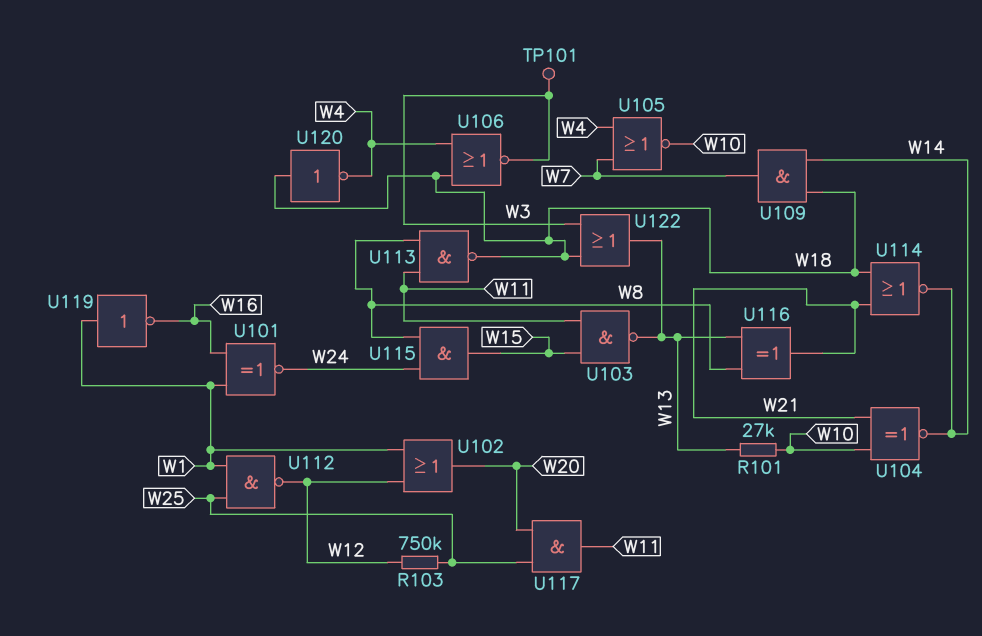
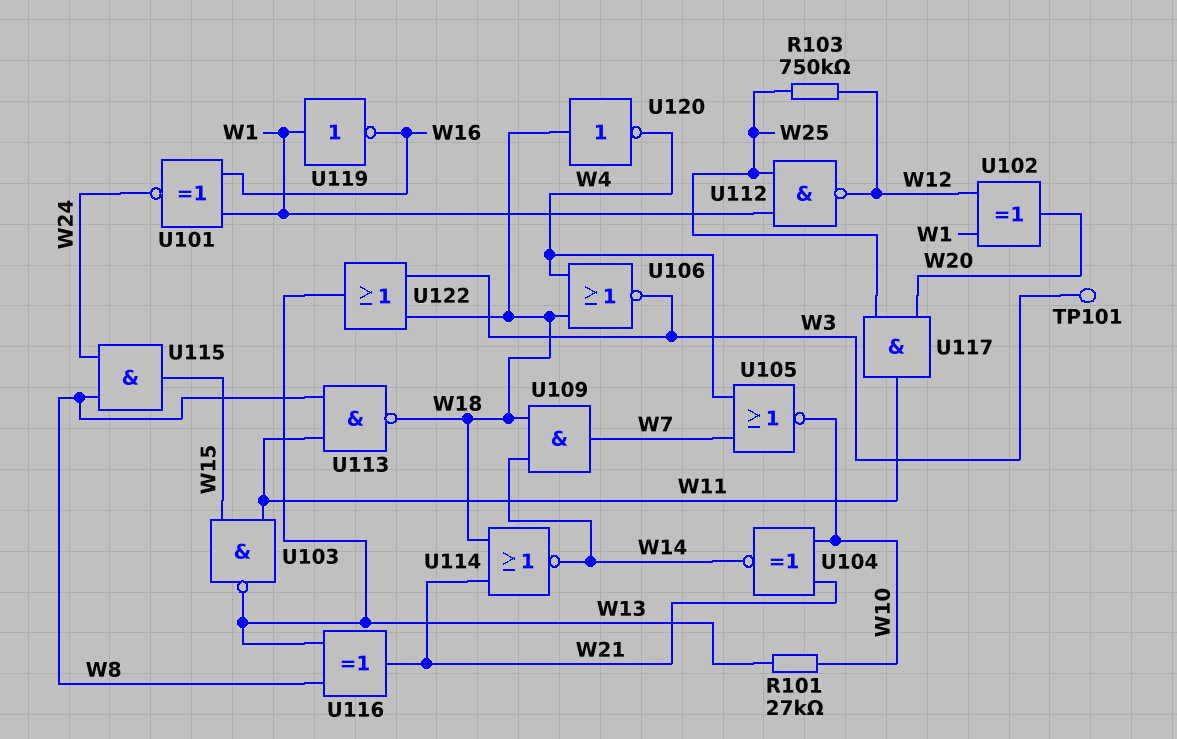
U102: OR (in W1, in W12, out W20) -> XOR (in W1, in W12, out W20)

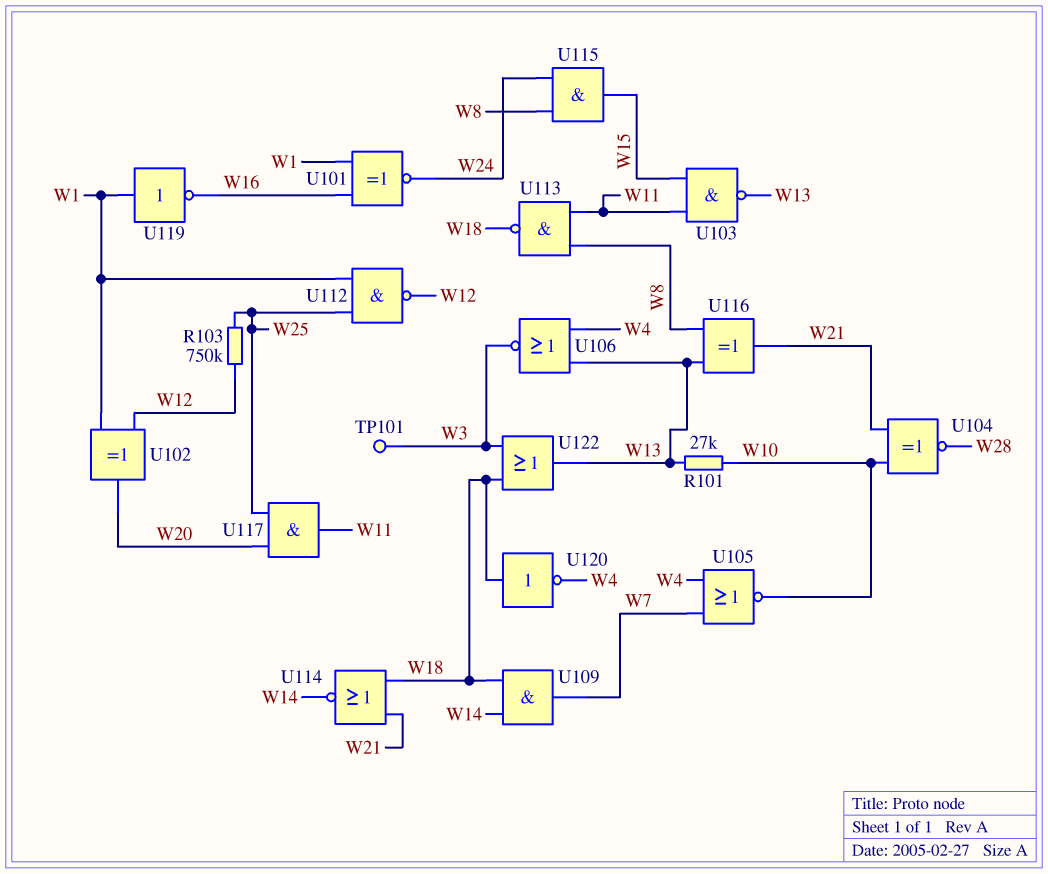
U104: XNOR (in W10, in W21, out W14) -> XNOR (in W10, in W21, out W28)
U106: NOR (in W4, in W18, out W3) -> NOR (in W4, in W13, out W3)

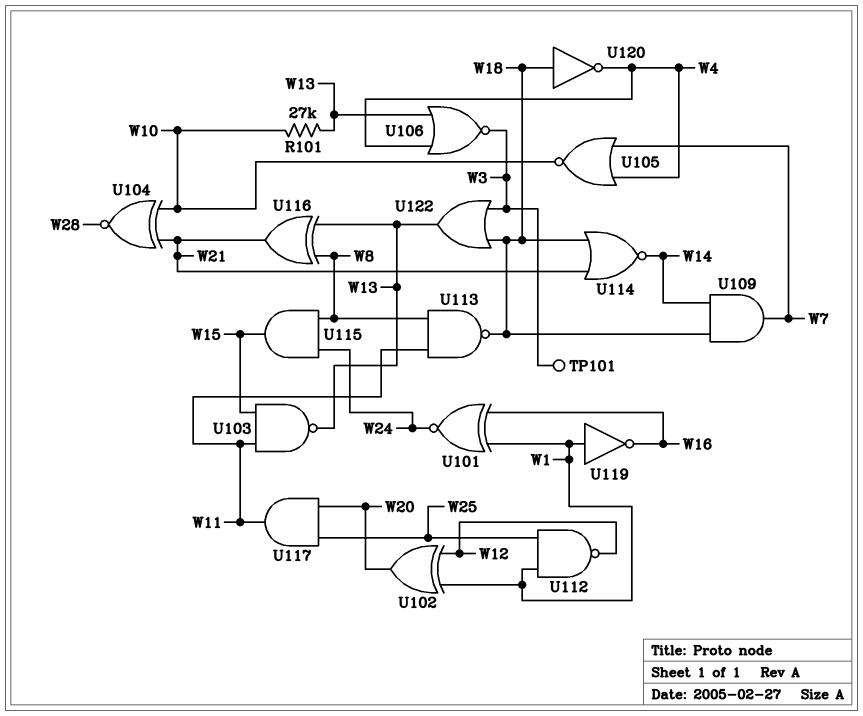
R103: 750k (W12, W25) -> none

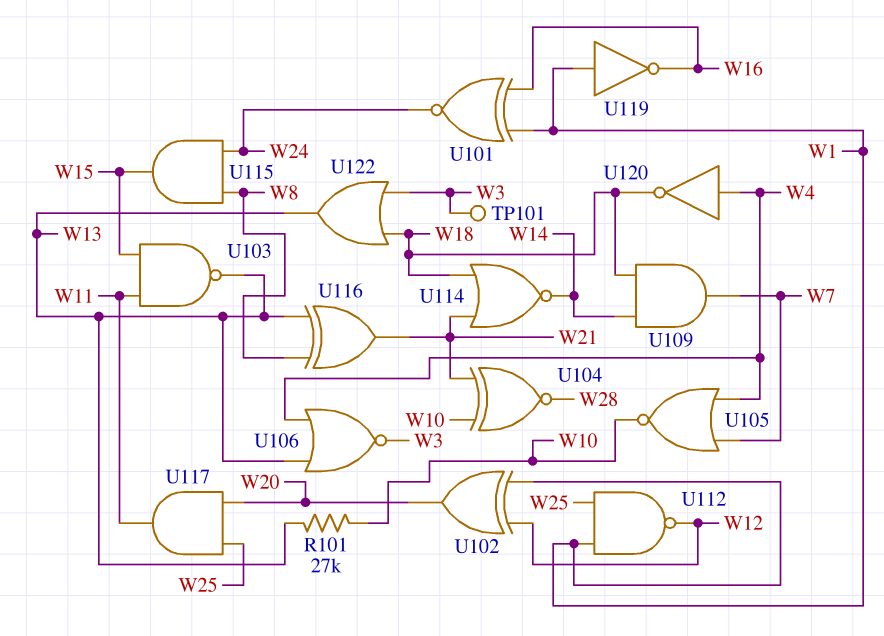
U113: NAND (in W8, in W11, out W18) -> none
U120: NOT (in W18, out W4) -> NOT (in W4, out W18)

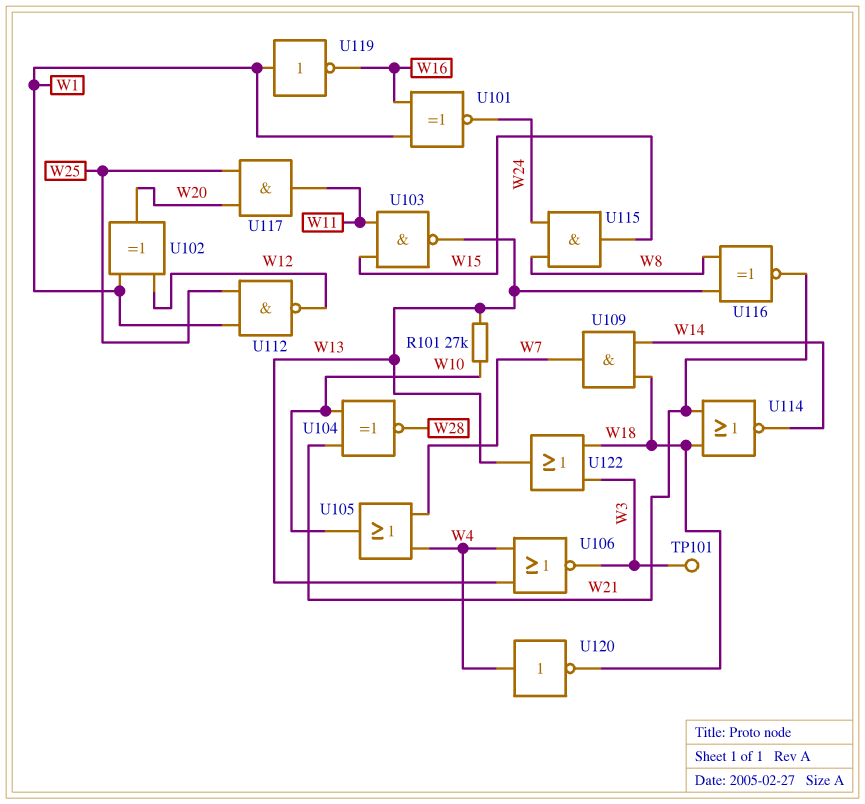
U105: NOR (in W4, in W7, out W10) -> OR (in W4, in W7, out W10)
U116: XOR (in W8, in W13, out W21) -> XNOR (in W8, in W13, out W21)

